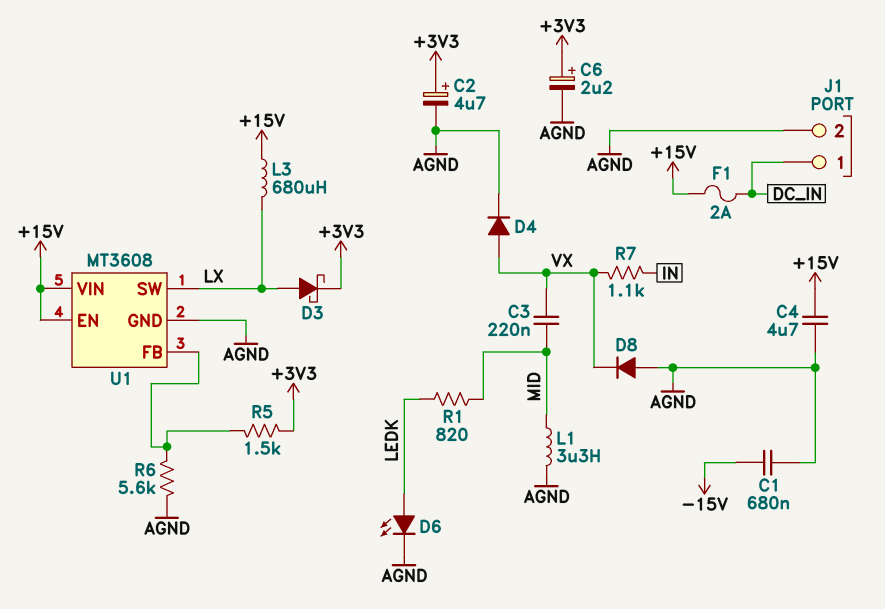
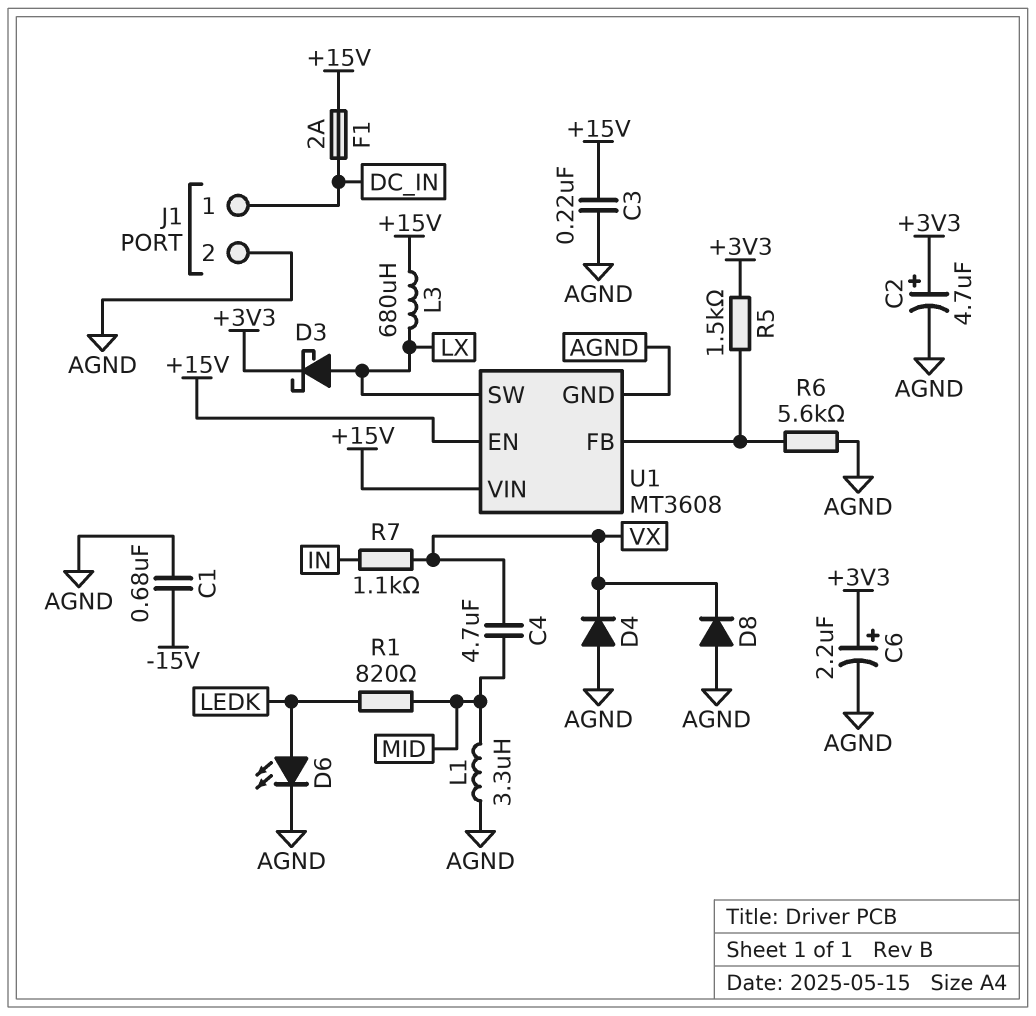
C3: 220nF (MID, VX) -> 220nF (+15V, AGND)
C4: 4.7uF (+15V, AGND) -> 4.7uF (MID, VX)
D4: diode (A VX, K AGND) -> diode (A AGND, K VX)

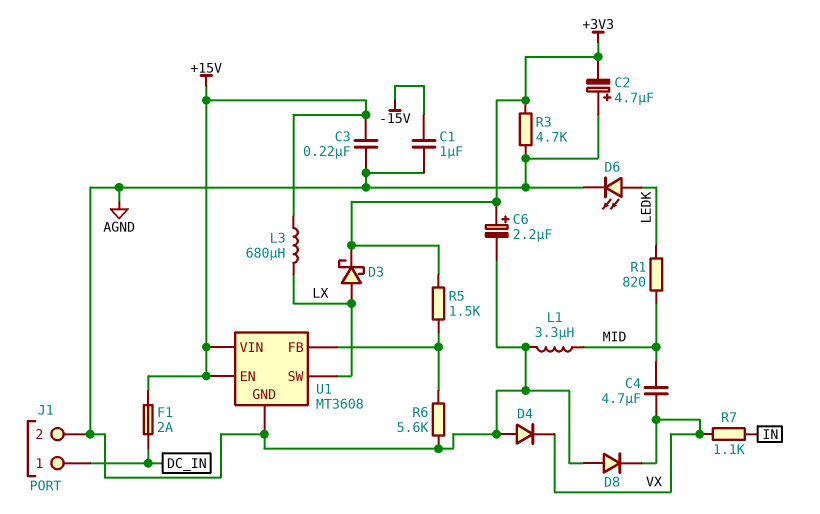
C1: 680nF (-15V, AGND) -> 1uF (-15V, AGND)
C2: 4.7uF (plus +3V3, minus AGND) -> 4.7uF (plus AGND, minus +3V3)
R3: none -> 4.7k (+3V3, AGND)

